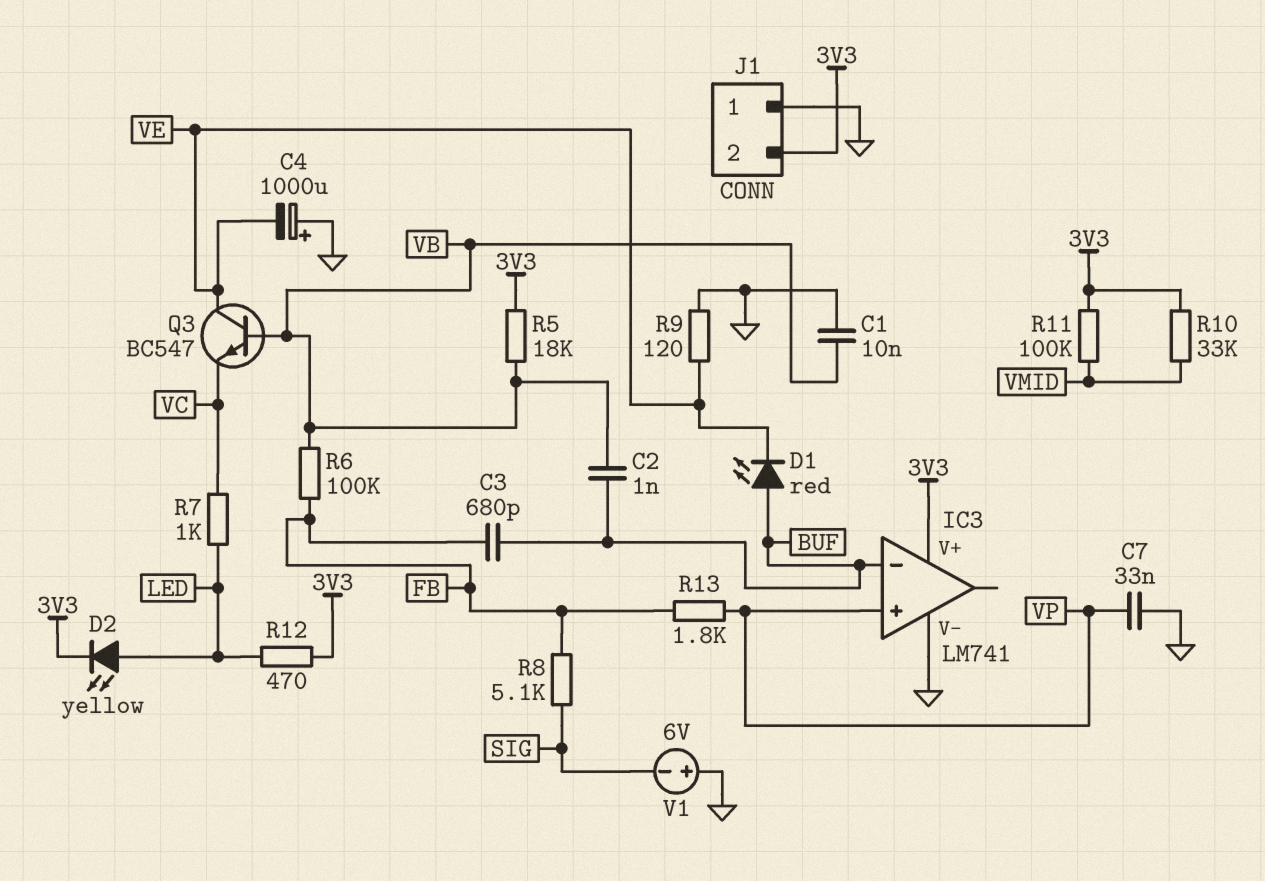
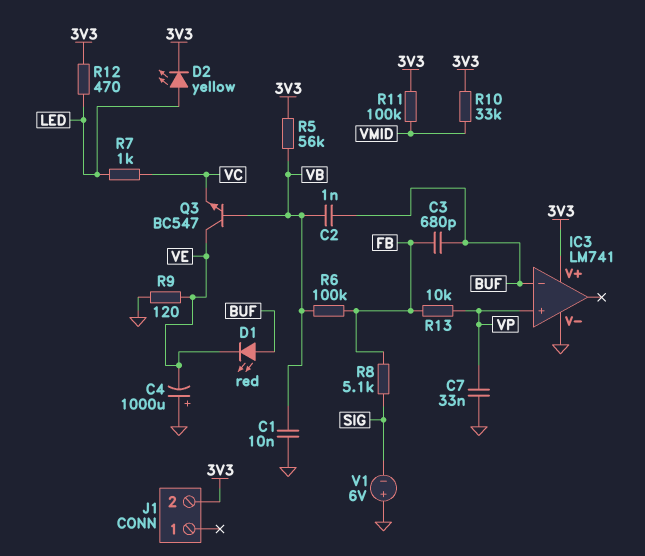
J1 pin 1: GND -> none
R5: 18k (3V3, VB) -> 56k (3V3, VB)
R13: 1.8k (FB, VP) -> 10k (FB, VP)

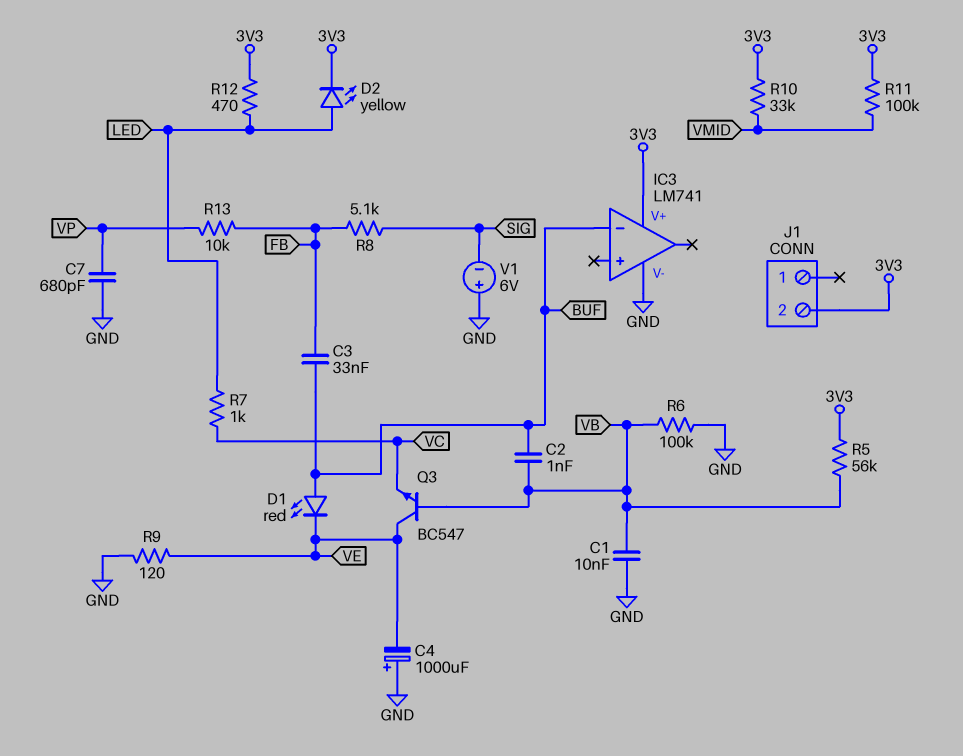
C3: 680pF (BUF, FB) -> 33nF (BUF, FB)
C7: 33nF (GND, VP) -> 680pF (GND, VP)
IC3 pin in+: VP -> none
R6: 100k (FB, VB) -> 100k (GND, VB)

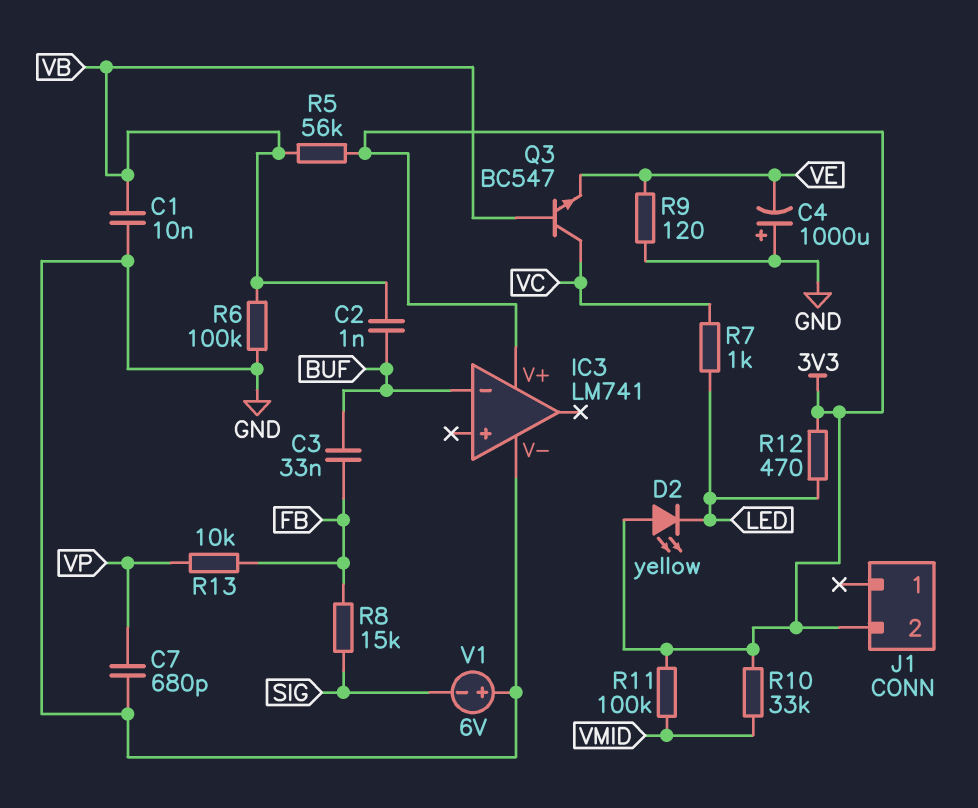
D1: LED red (A BUF, K VE) -> none
D2: LED yellow (A LED, K 3V3) -> LED yellow (A 3V3, K LED)
Q3: NPN BC547 (B VB, C VE, E VC) -> NPN BC547 (B VB, C VC, E VE)
R8: 5.1k (FB, SIG) -> 15k (FB, SIG)

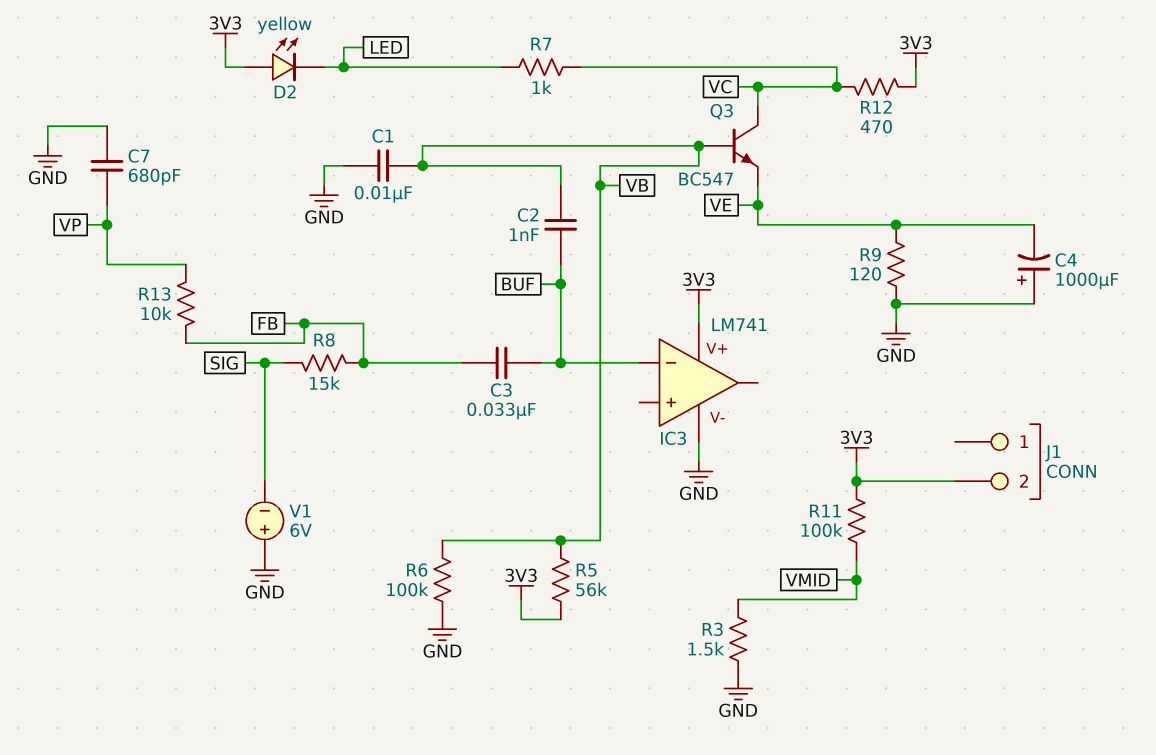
R3: none -> 1.5k (GND, VMID)
R10: 33k (3V3, VMID) -> none
R12: 470 (3V3, LED) -> 470 (3V3, VC)

